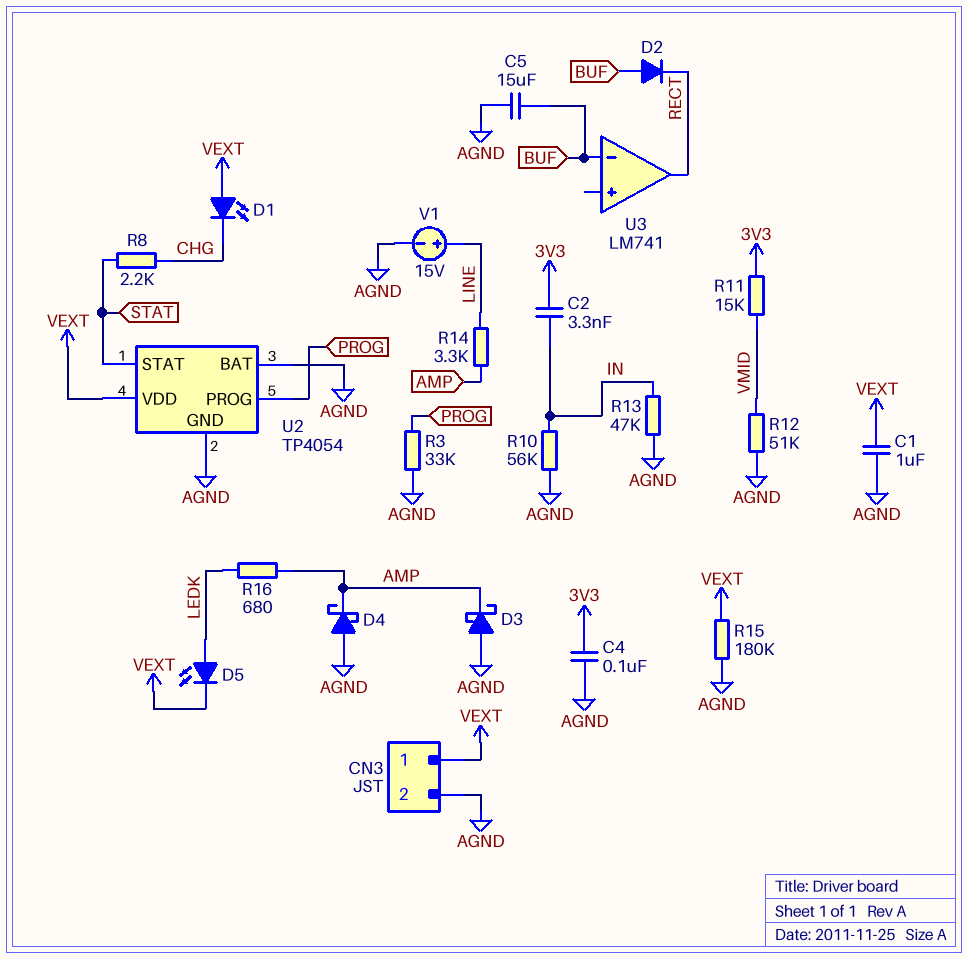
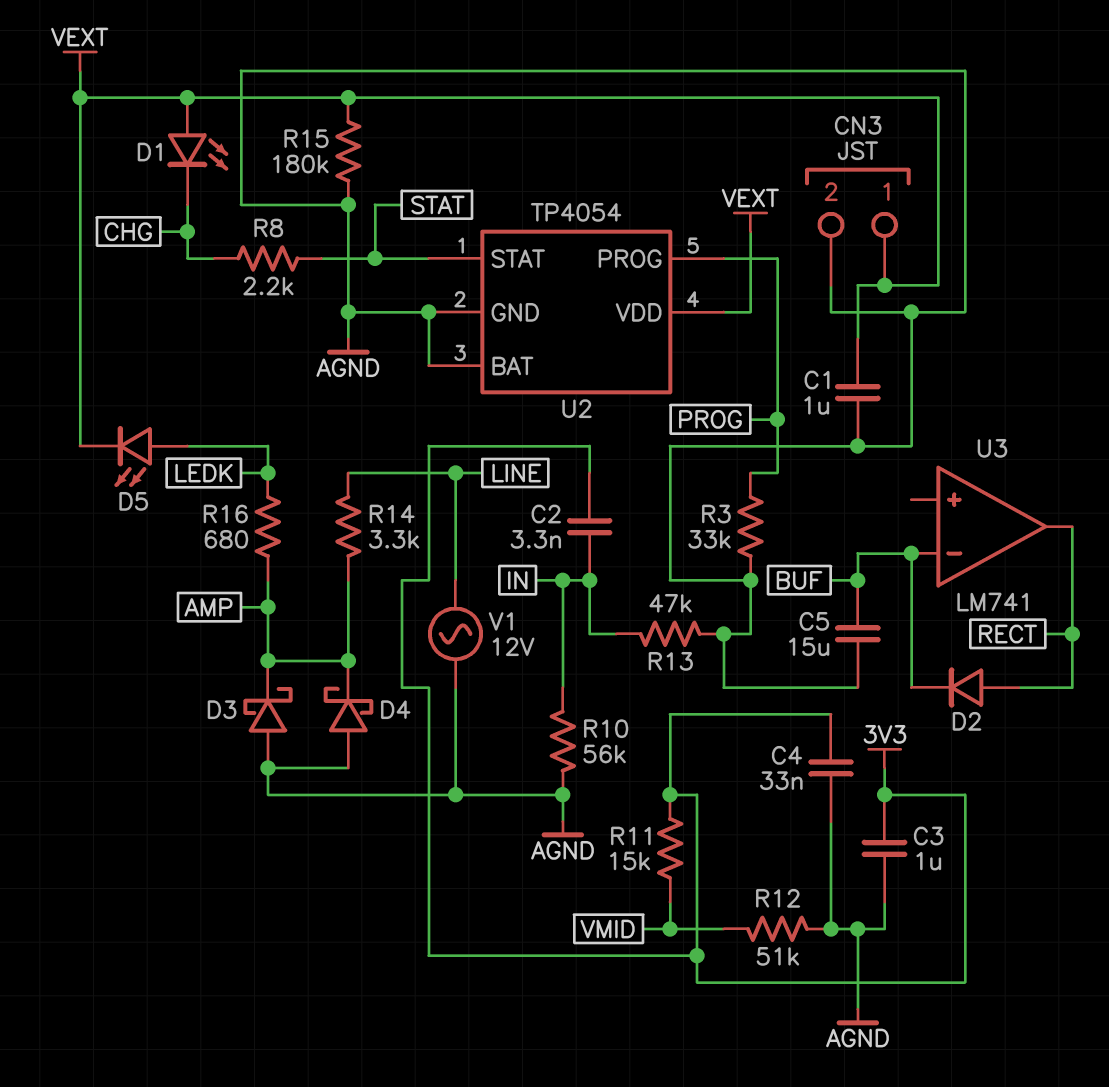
C3: none -> 1uF (3V3, AGND)
C4: 100nF (3V3, AGND) -> 33nF (3V3, AGND)
D2: diode (A BUF, K RECT) -> diode (A RECT, K BUF)
V1: 15V (plus LINE, minus AGND) -> AC 12V (AGND, LINE)

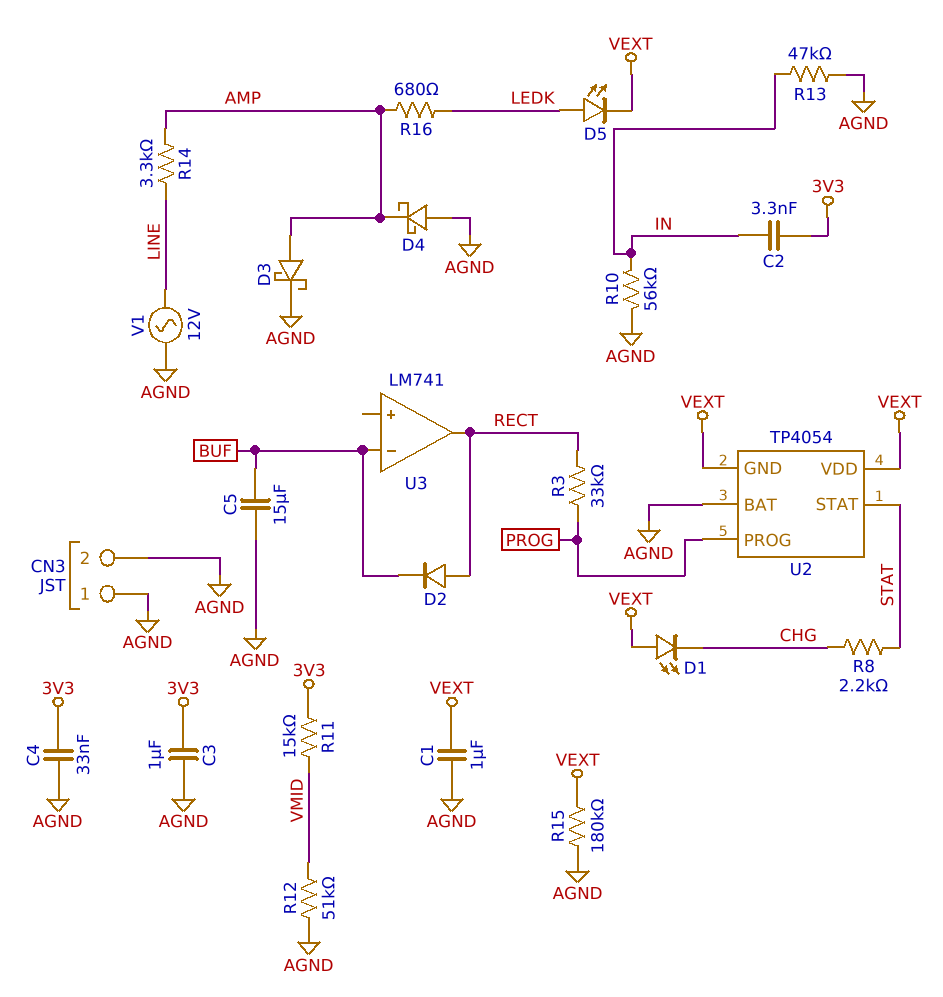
CN3 pin 1: VEXT -> AGND
D3: schottky (A AGND, K AMP) -> schottky (A AMP, K AGND)
R3: 33k (AGND, PROG) -> 33k (PROG, RECT)
U2 pin GND: AGND -> VEXT

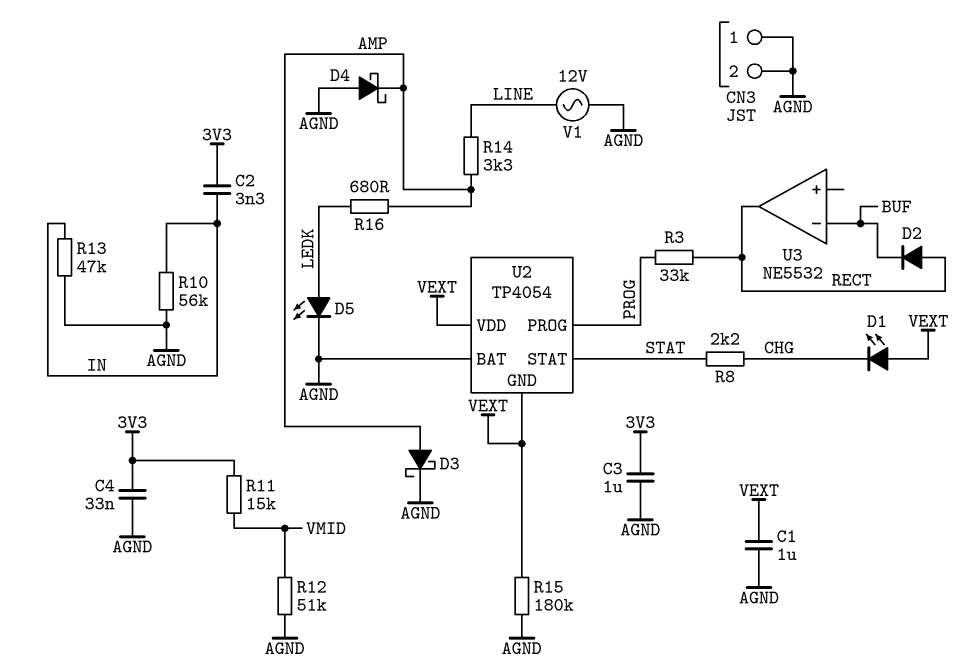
C5: 15uF (AGND, BUF) -> none
D5: LED (A LEDK, K VEXT) -> LED (A LEDK, K AGND)
U3: LM741 -> NE5532

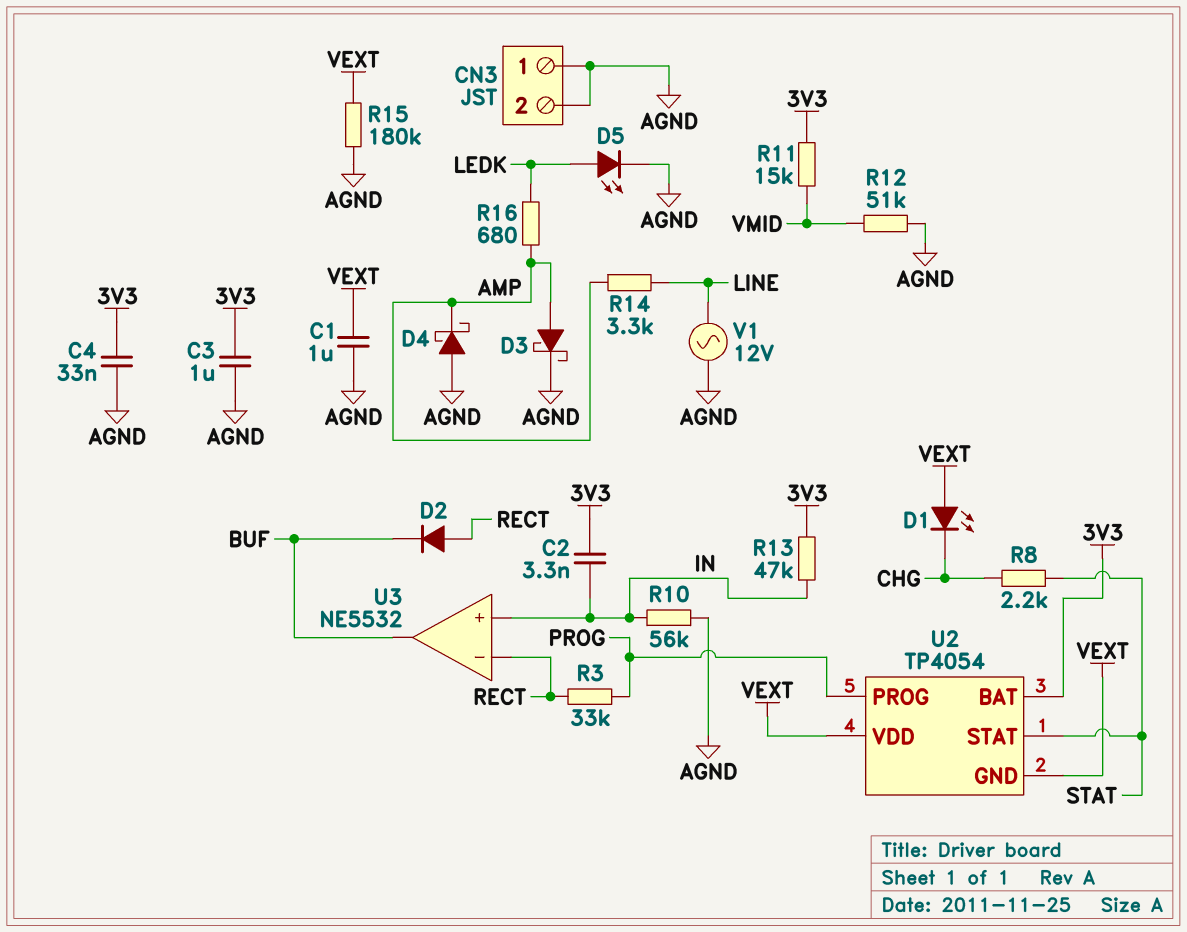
R13: 47k (AGND, IN) -> 47k (3V3, IN)
U2 pin BAT: AGND -> 3V3
U3 pin in+: none -> IN
U3 pin in-: BUF -> RECT
U3 pin out: RECT -> BUF

